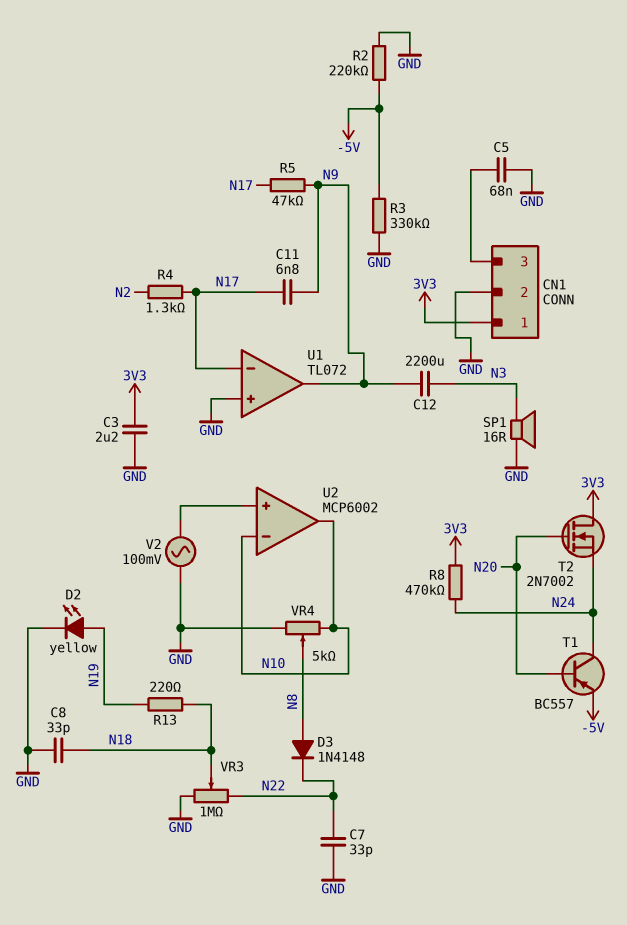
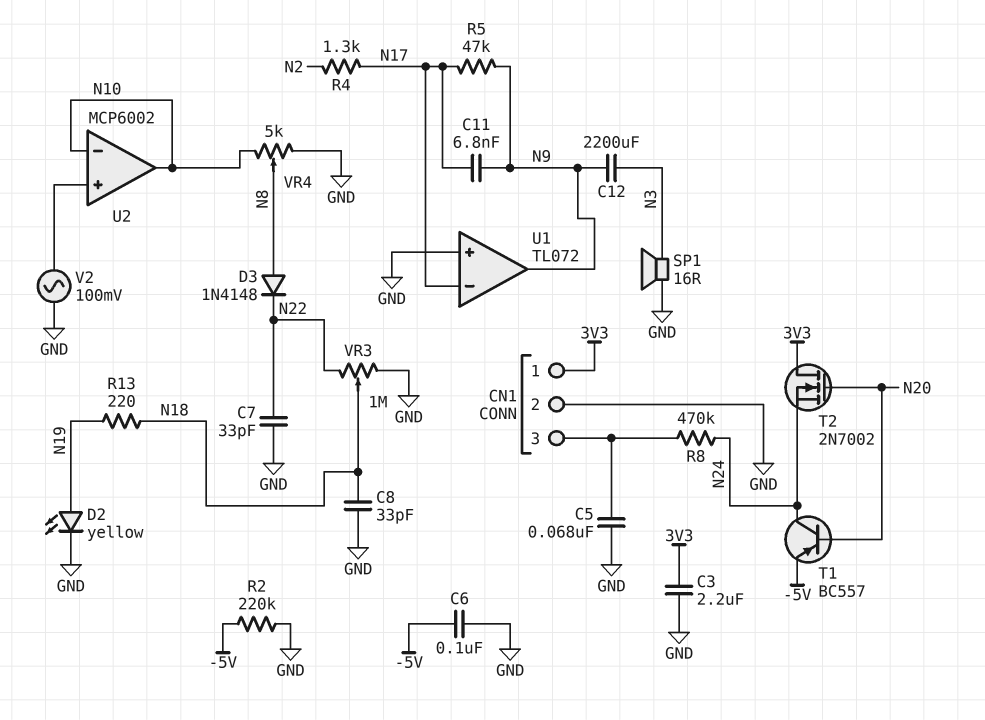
C6: none -> 100nF (-5V, GND)
R3: 330k (-5V, GND) -> none
R8: 470k (3V3, N24) -> 470k (CN1/3, N24)

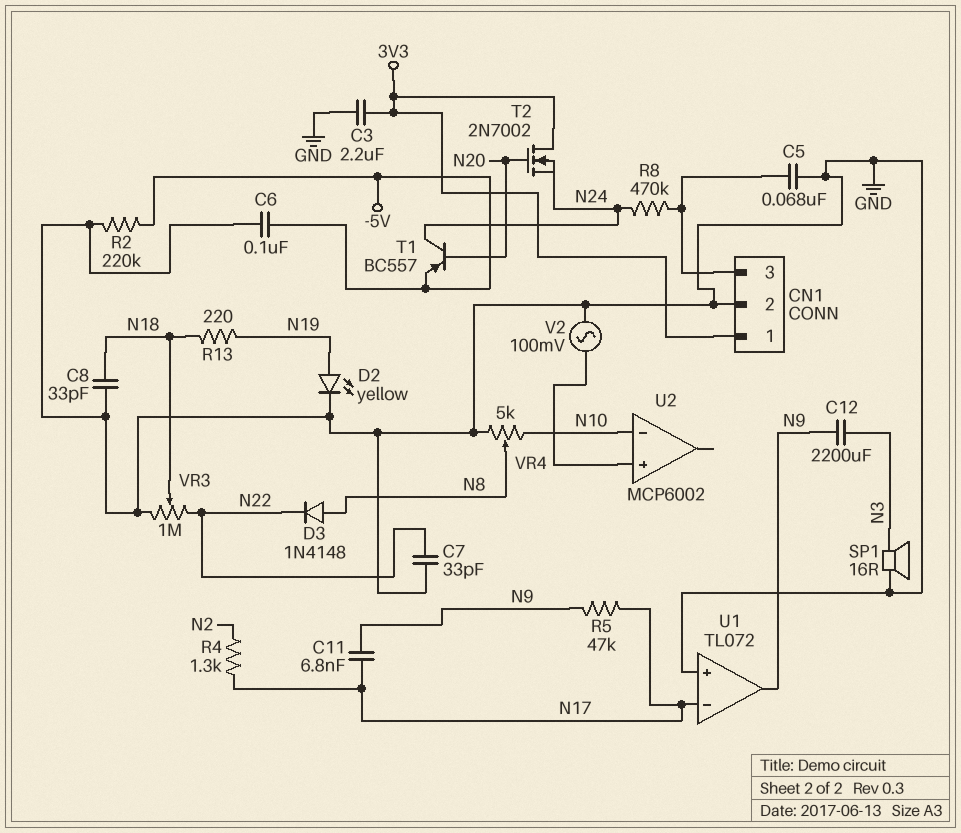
U2 pin out: N10 -> none

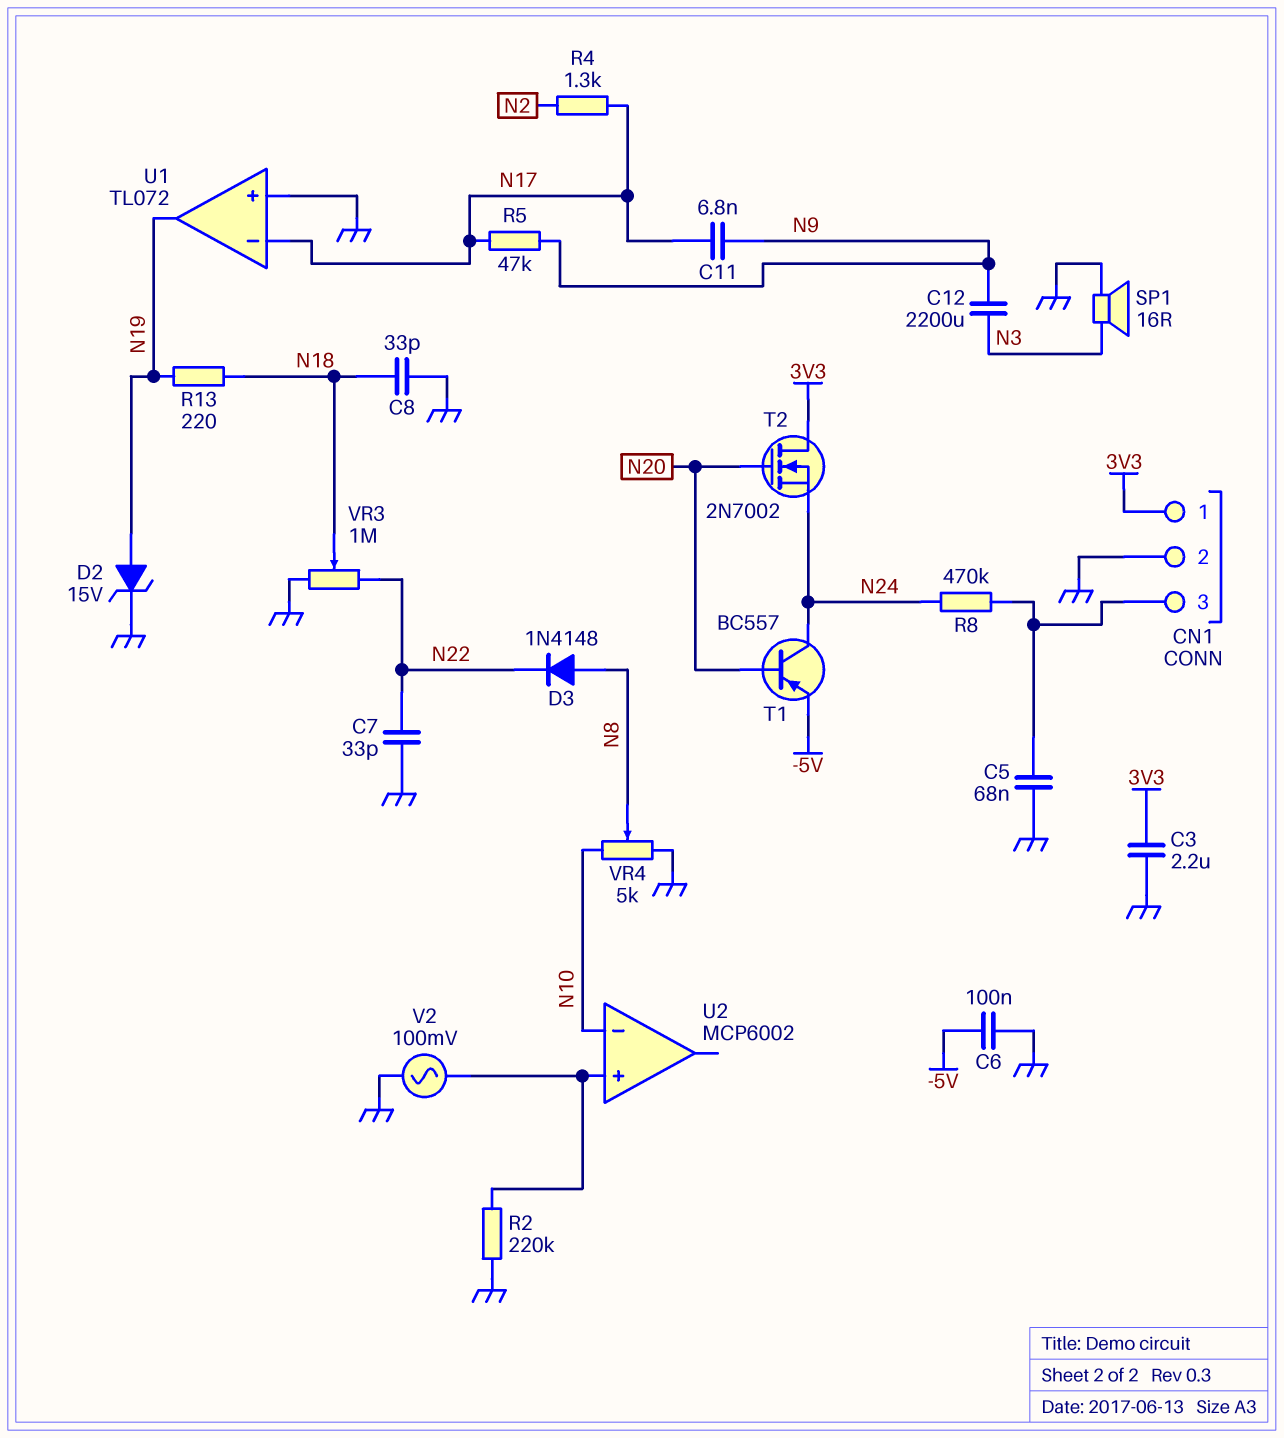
D2: LED yellow (A N19, K GND) -> zener 15V (A N19, K GND)
R2: 220k (-5V, GND) -> 220k (GND, U2/in+)
U1 pin out: N9 -> N19

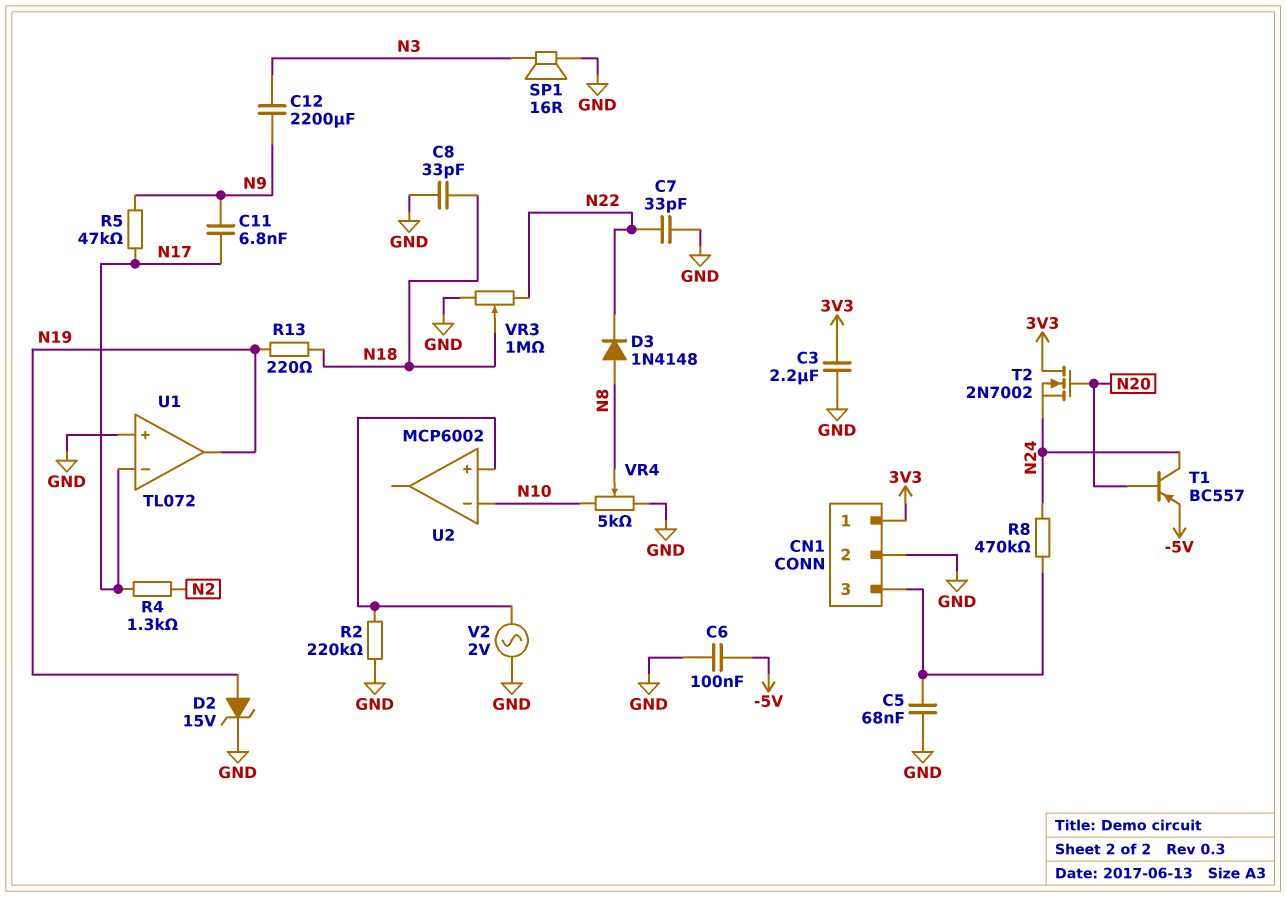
V2: AC 100mV (GND, U2/in+) -> AC 2V (GND, U2/in+)

